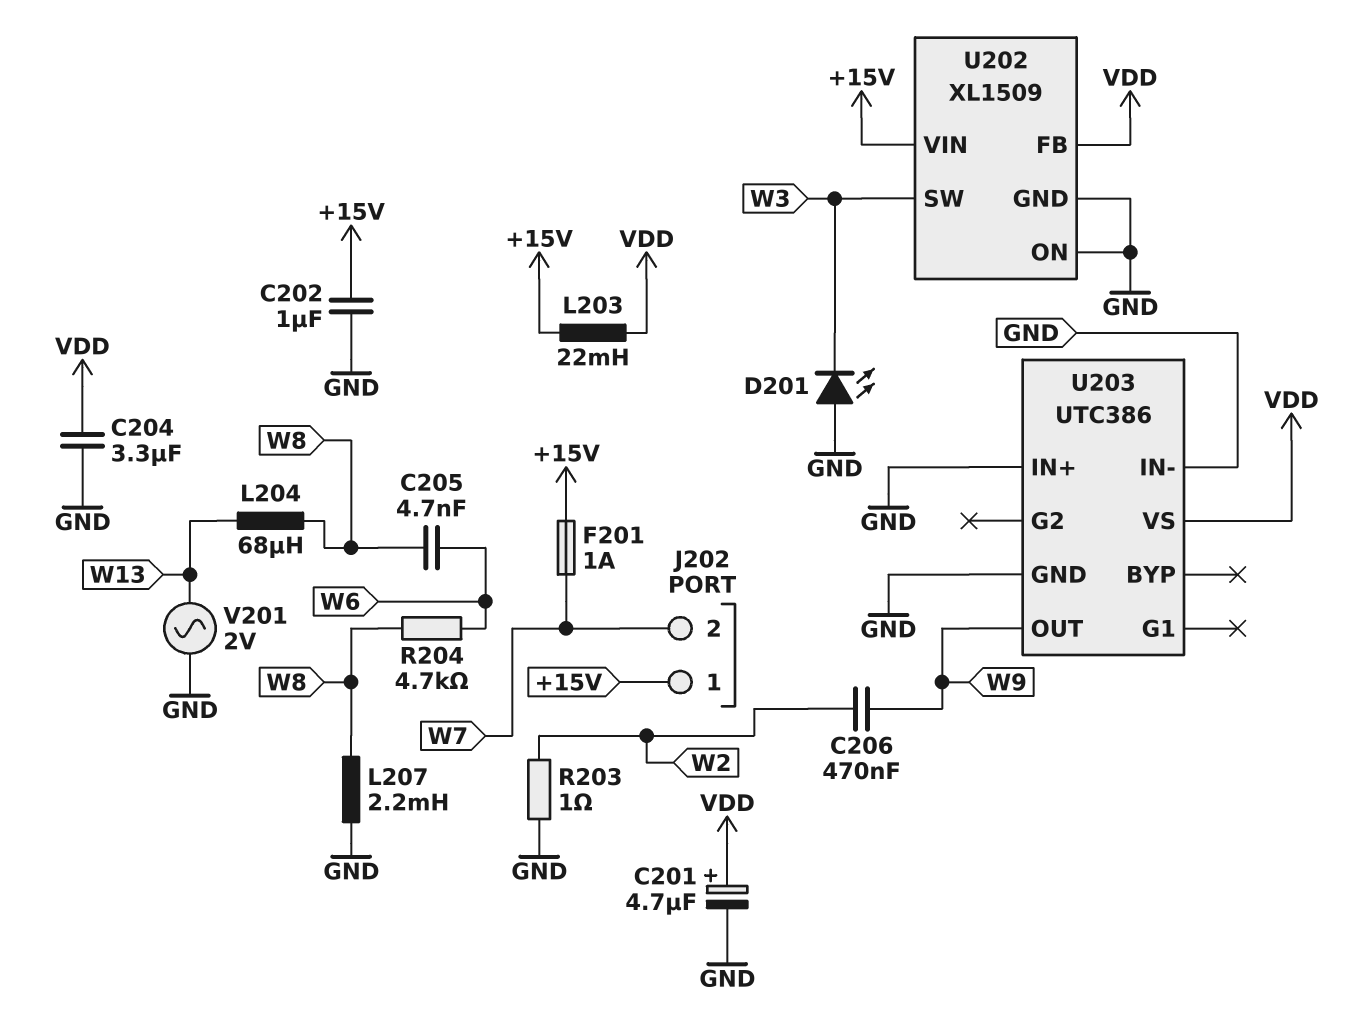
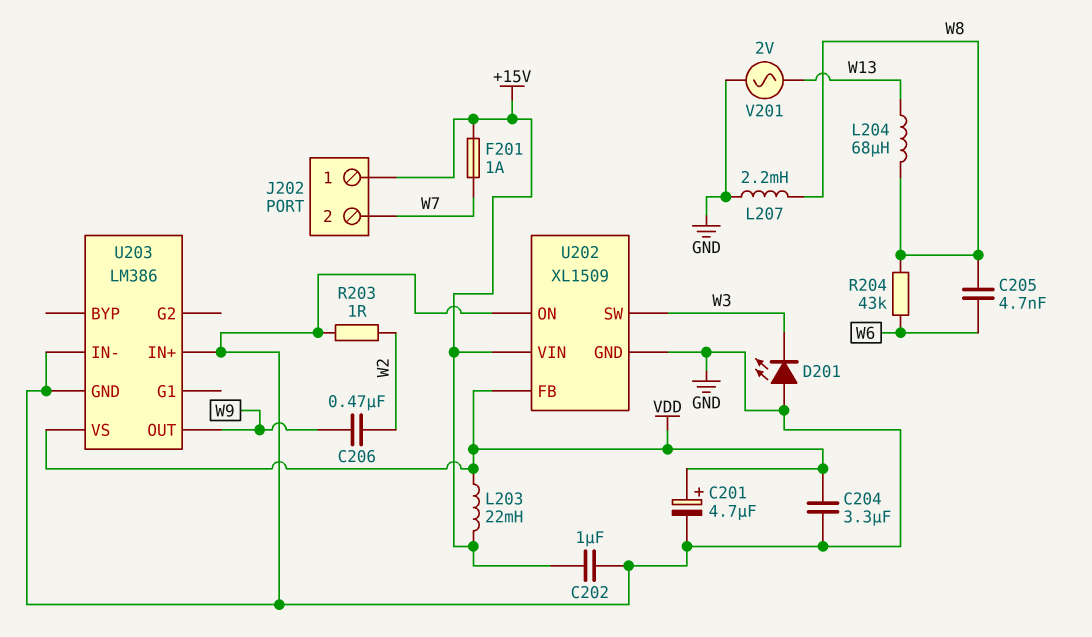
R204: 4.7k (W6, W8) -> 43k (W6, W8)
U203: UTC386 -> LM386

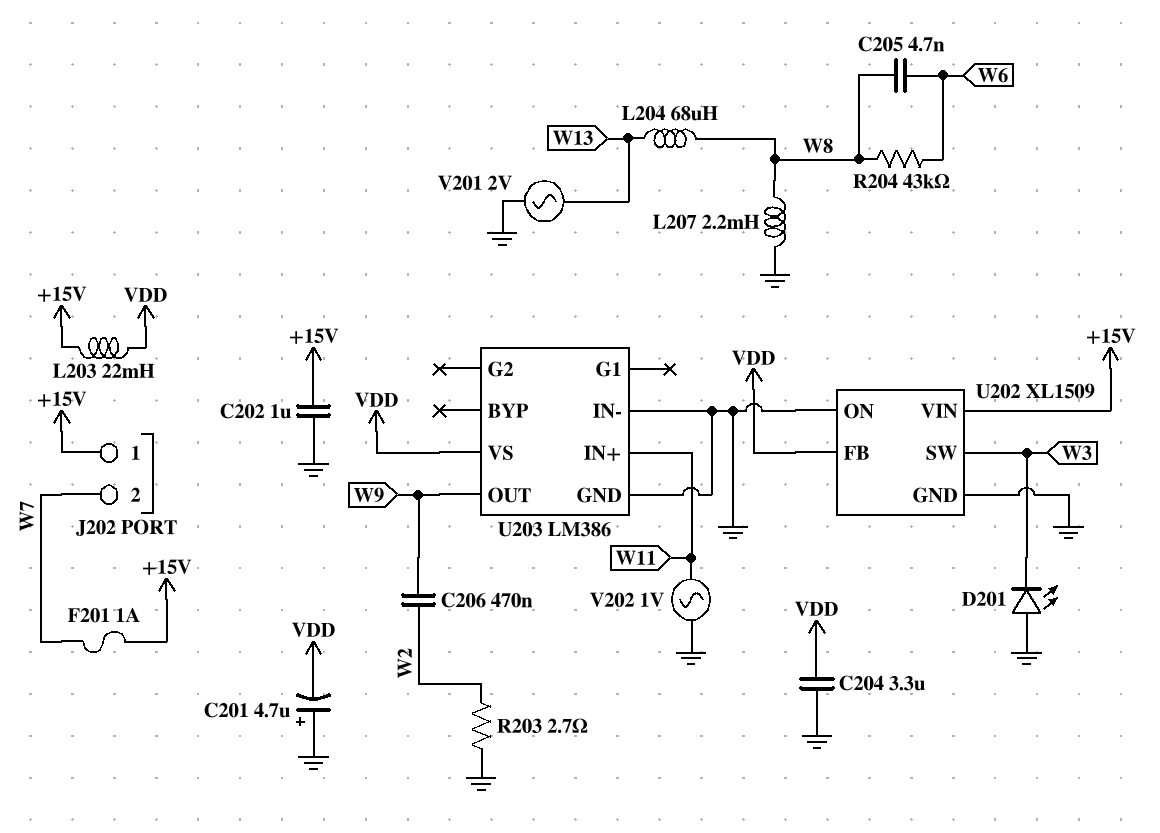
C201: 4.7uF (plus VDD, minus GND) -> 4.7uF (plus GND, minus VDD)
R203: 1 (GND, W2) -> 2.7 (GND, W2)
U203 pin IN+: GND -> W11
V202: none -> AC 1V (GND, W11)

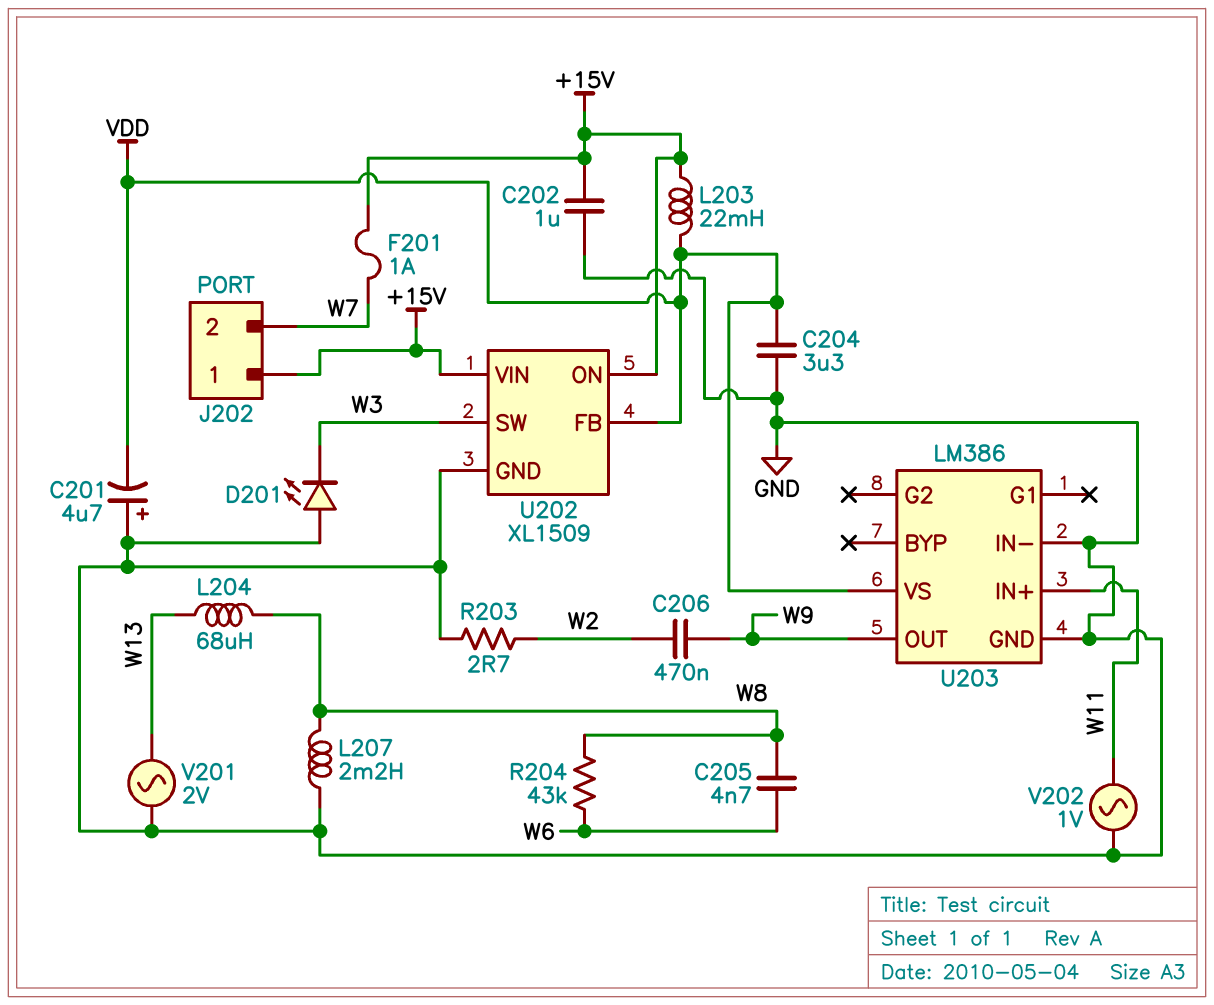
U202 pin ON: GND -> +15V

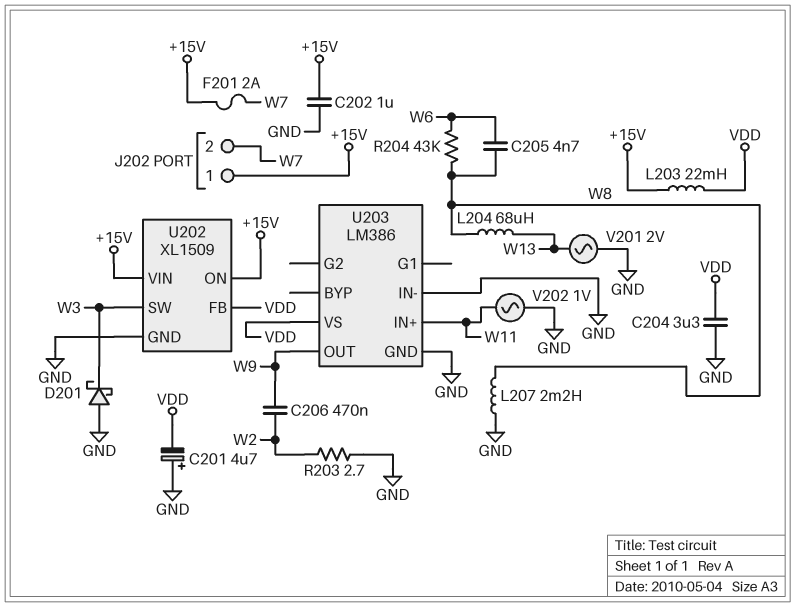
D201: LED (A GND, K W3) -> schottky (A GND, K W3)
F201: 1A (+15V, W7) -> 2A (+15V, W7)

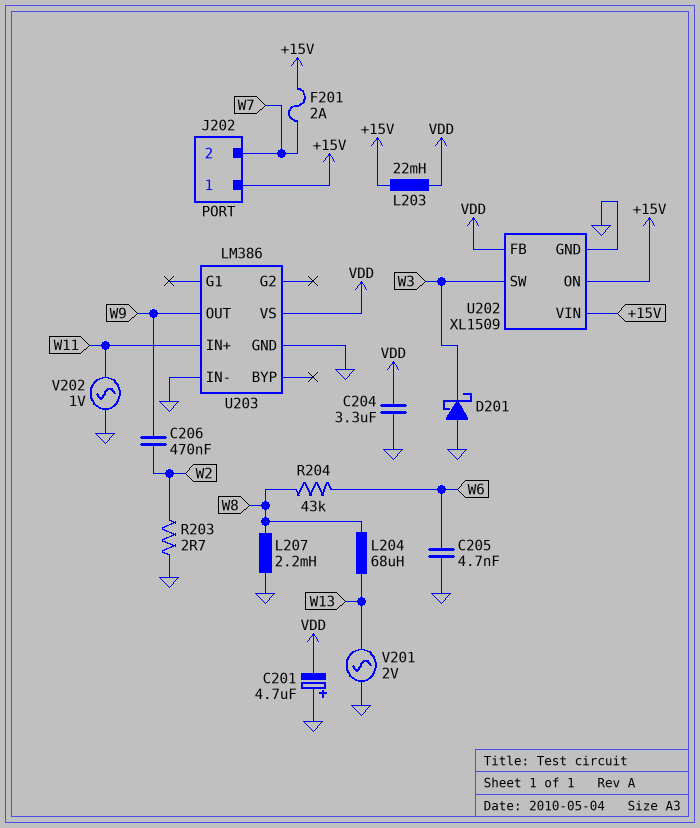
C202: 1uF (+15V, GND) -> none
C205: 4.7nF (W6, W8) -> 4.7nF (GND, W6)

